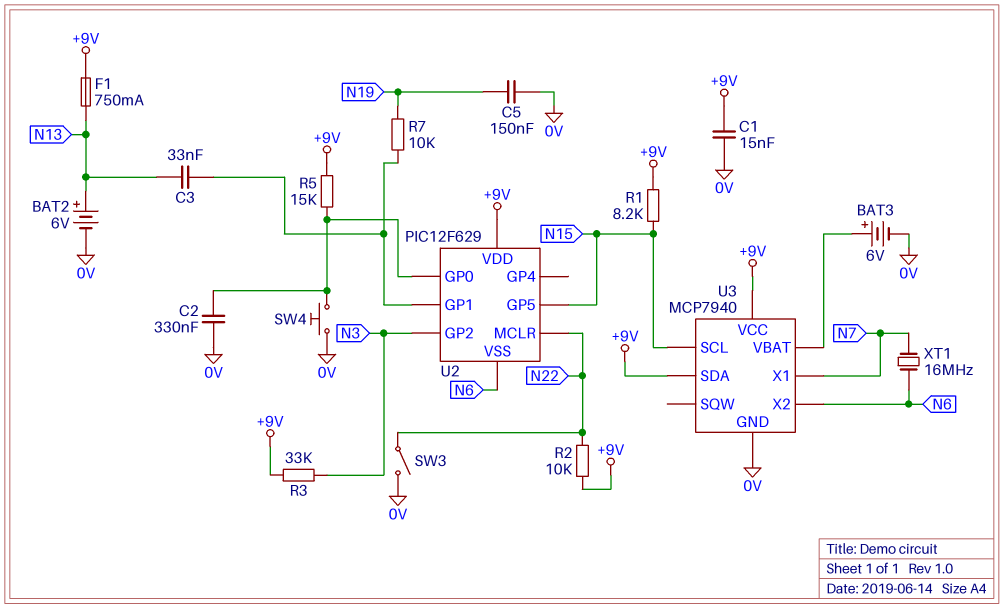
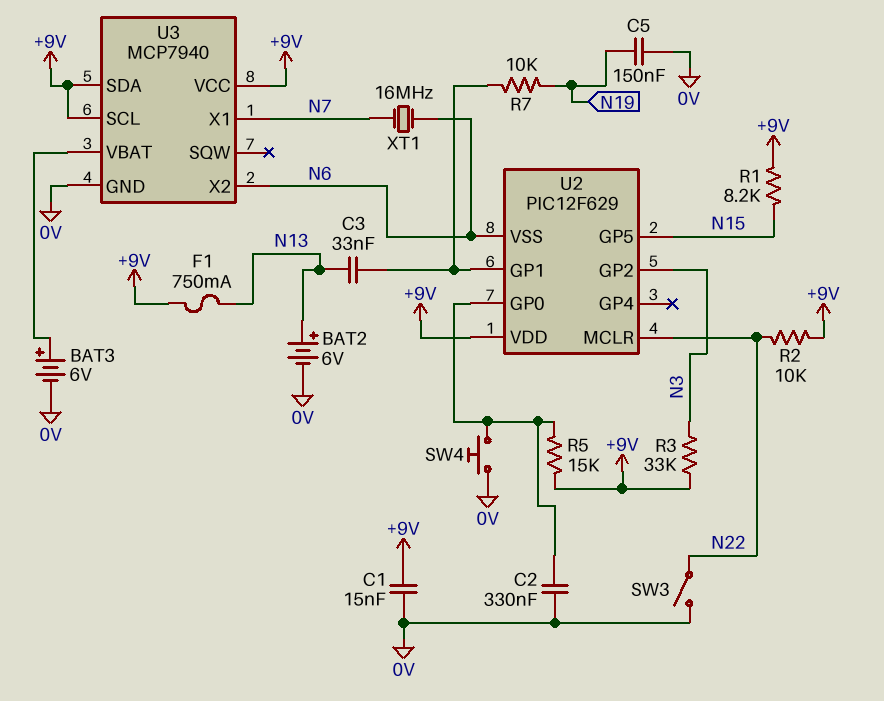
U3 pin SCL: N15 -> +9V

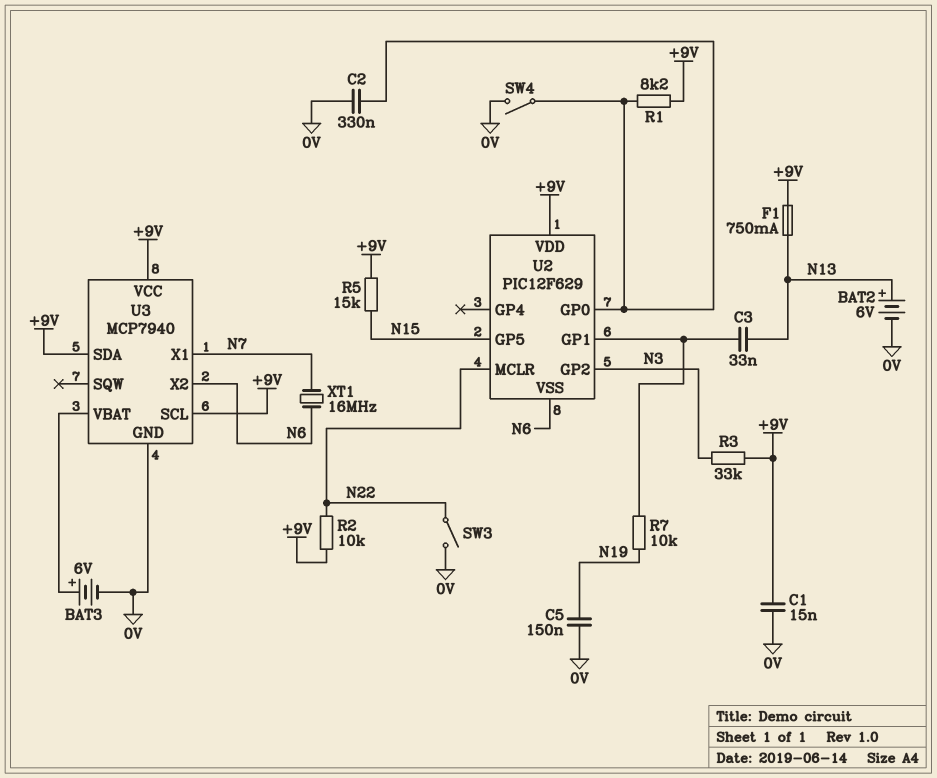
R1: 8.2k (+9V, N15) -> 8.2k (+9V, U2/GP0)
R5: 15k (+9V, U2/GP0) -> 15k (+9V, N15)
SW4: button (0V, U2/GP0) -> switch (0V, U2/GP0)

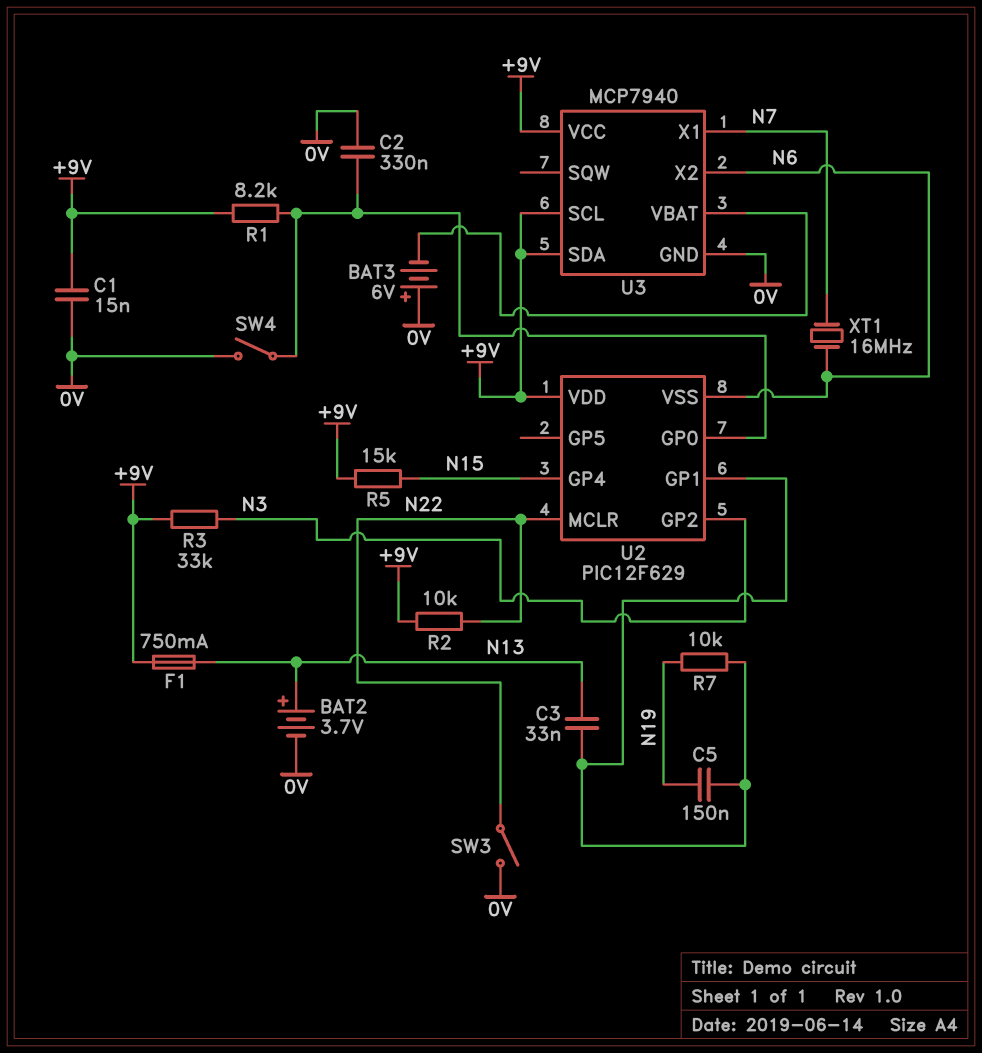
BAT2: 6V (plus N13, minus 0V) -> 3.7V (plus N13, minus 0V)
BAT3: 6V (plus U3/VBAT, minus 0V) -> 6V (plus 0V, minus U3/VBAT)
C5: 150nF (0V, N19) -> 150nF (N19, U2/GP1)
U2 pin GP4: none -> N15
U2 pin GP5: N15 -> none

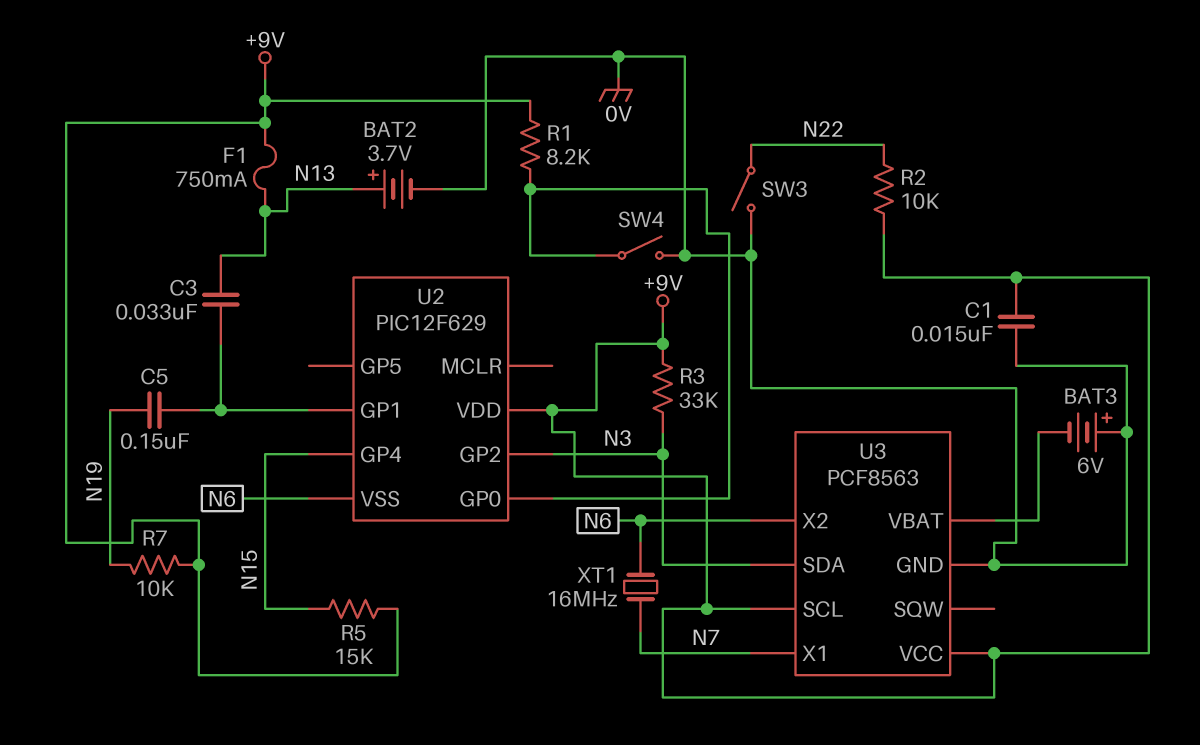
C2: 330nF (0V, U2/GP0) -> none
R7: 10k (N19, U2/GP1) -> 10k (+9V, N19)
U2 pin MCLR: N22 -> none
U3: MCP7940 -> PCF8563
U3 pin SDA: +9V -> N3

